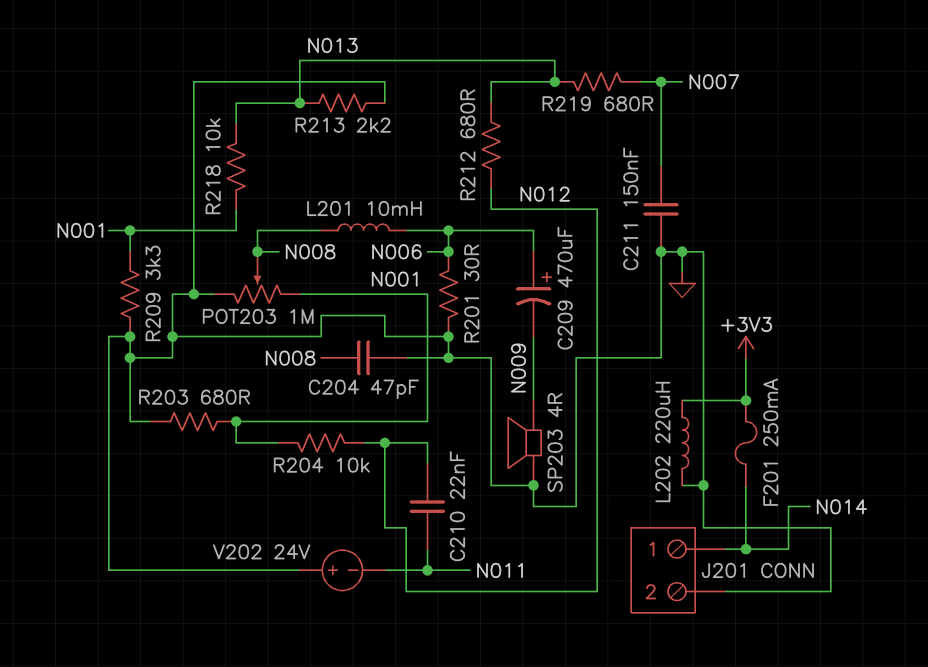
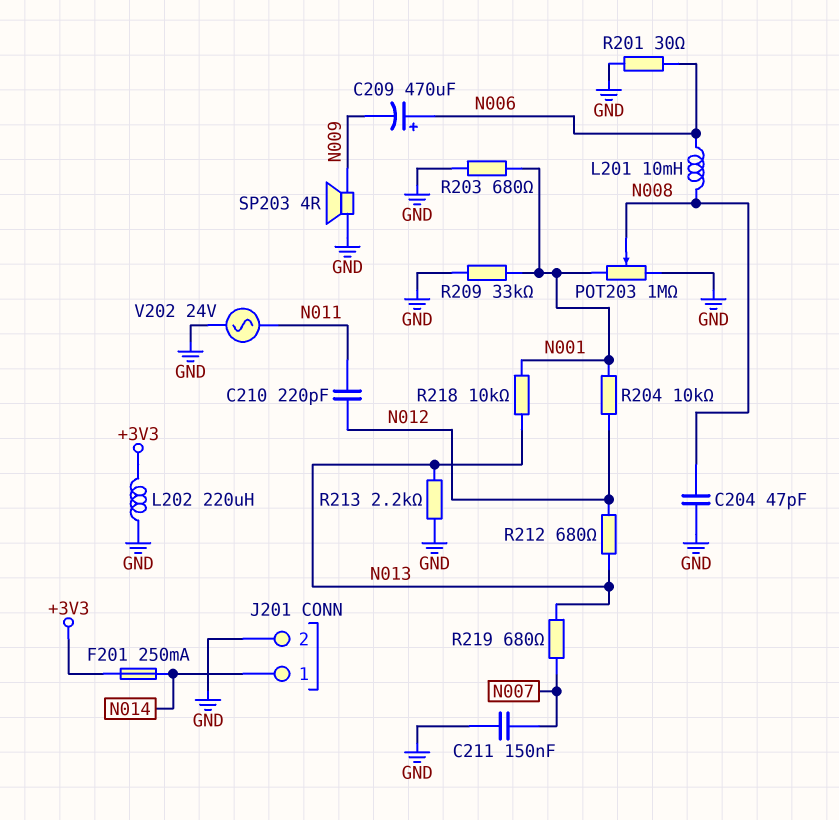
C210: 22nF (N011, N012) -> 220pF (N011, N012)
R209: 3.3k (GND, N001) -> 33k (GND, N001)
V202: 24V (plus GND, minus N011) -> AC 24V (GND, N011)

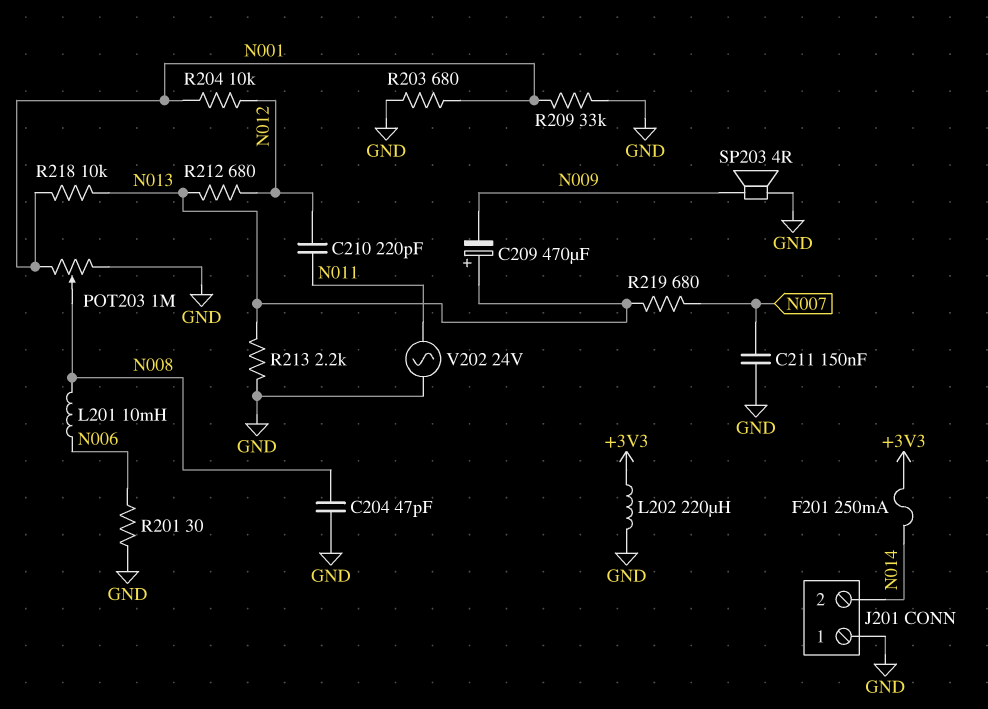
C209: 470uF (plus N006, minus N009) -> 470uF (plus N013, minus N009)
J201 pin 1: N014 -> GND
J201 pin 2: GND -> N014

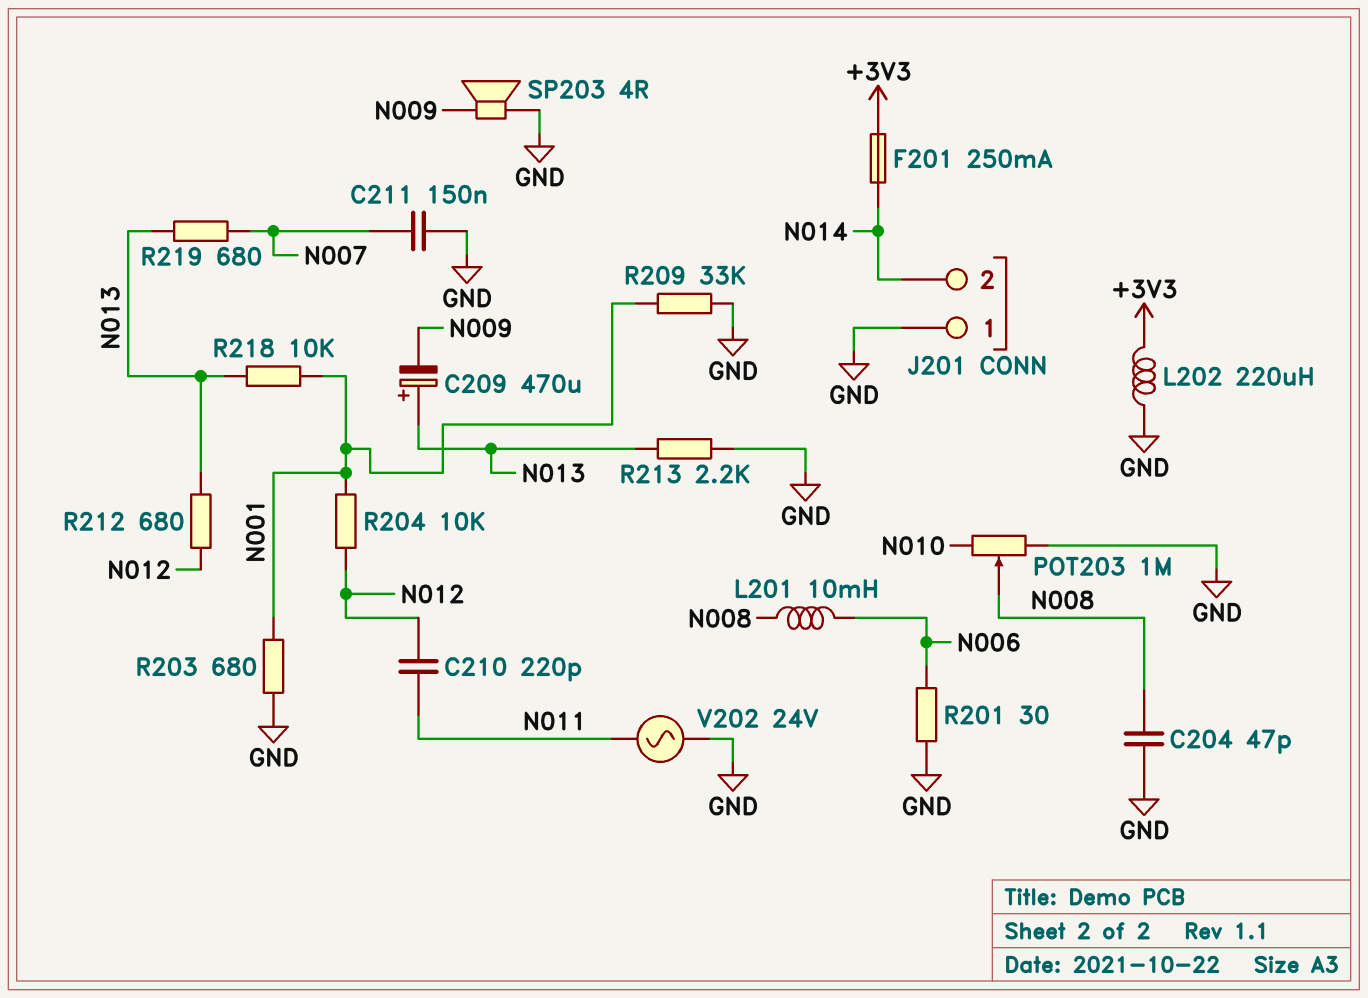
POT203: 1M (GND, N001, wiper N008) -> 1M (GND, N010, wiper N008)

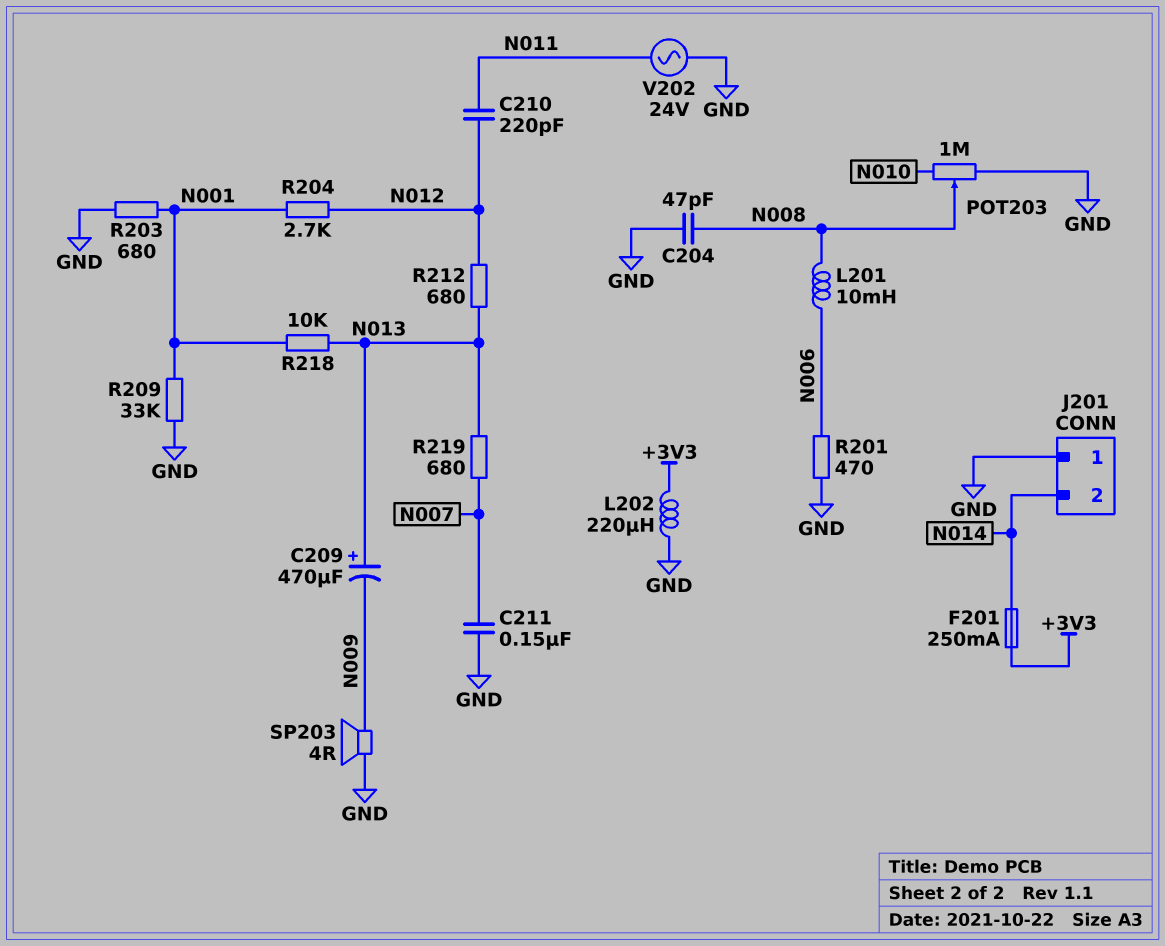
R201: 30 (GND, N006) -> 470 (GND, N006)
R204: 10k (N001, N012) -> 2.7k (N001, N012)
R213: 2.2k (GND, N013) -> none

